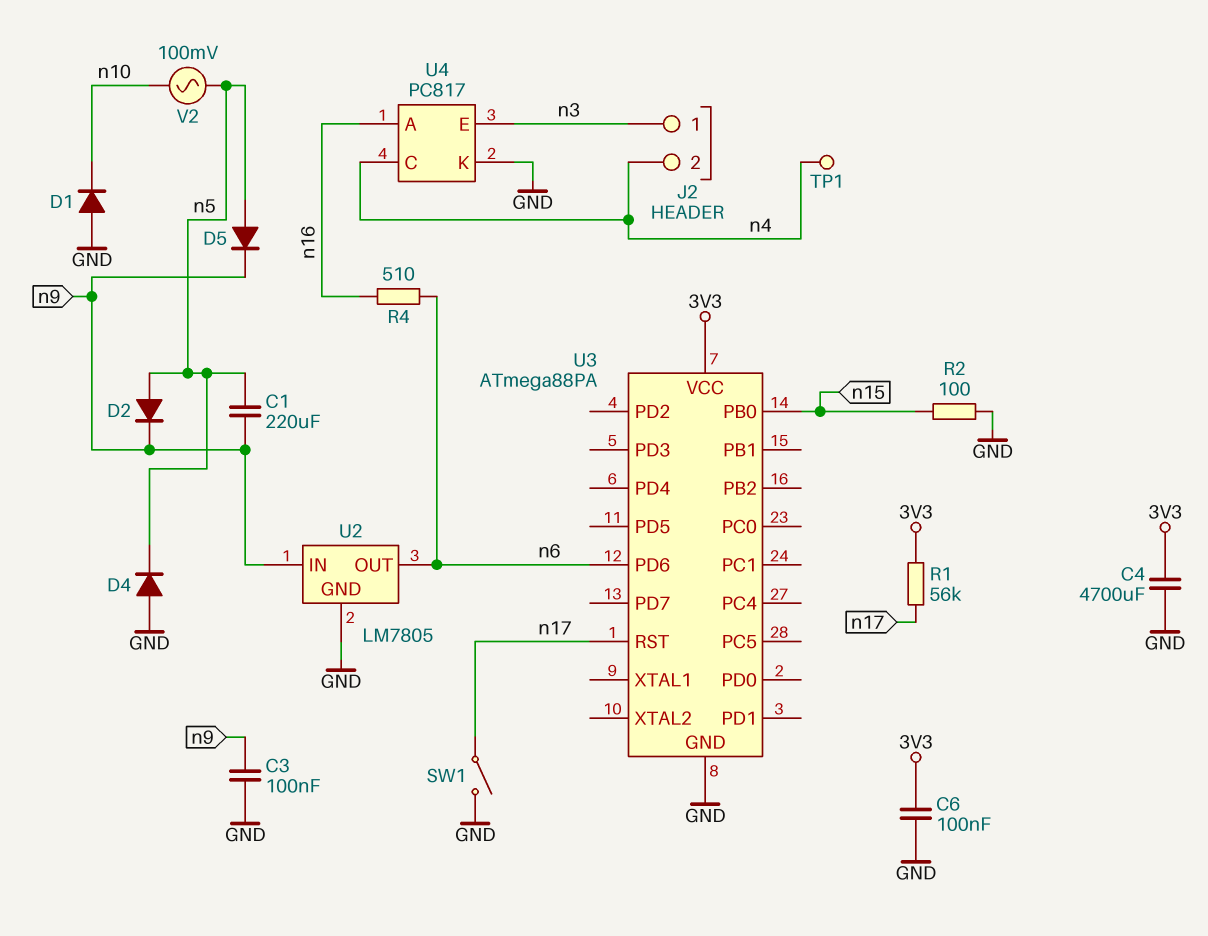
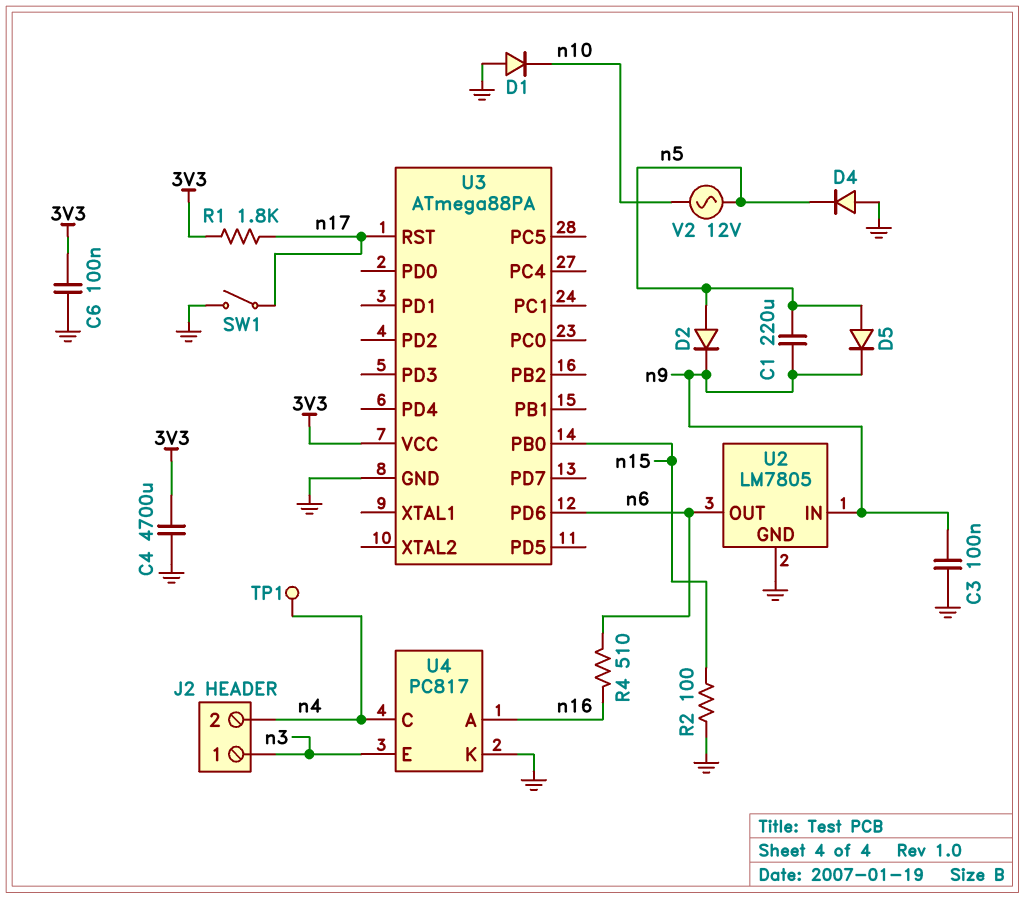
R1: 56k (3V3, n17) -> 1.8k (3V3, n17)
V2: AC 100mV (n5, n10) -> AC 12V (n5, n10)

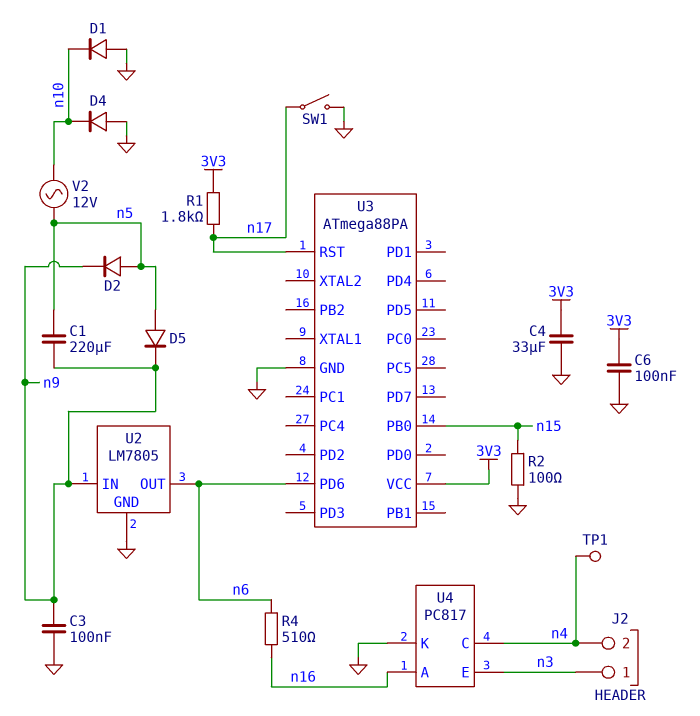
C4: 4700uF (3V3, GND) -> 33uF (3V3, GND)
D4: diode (A GND, K n5) -> diode (A GND, K n10)

